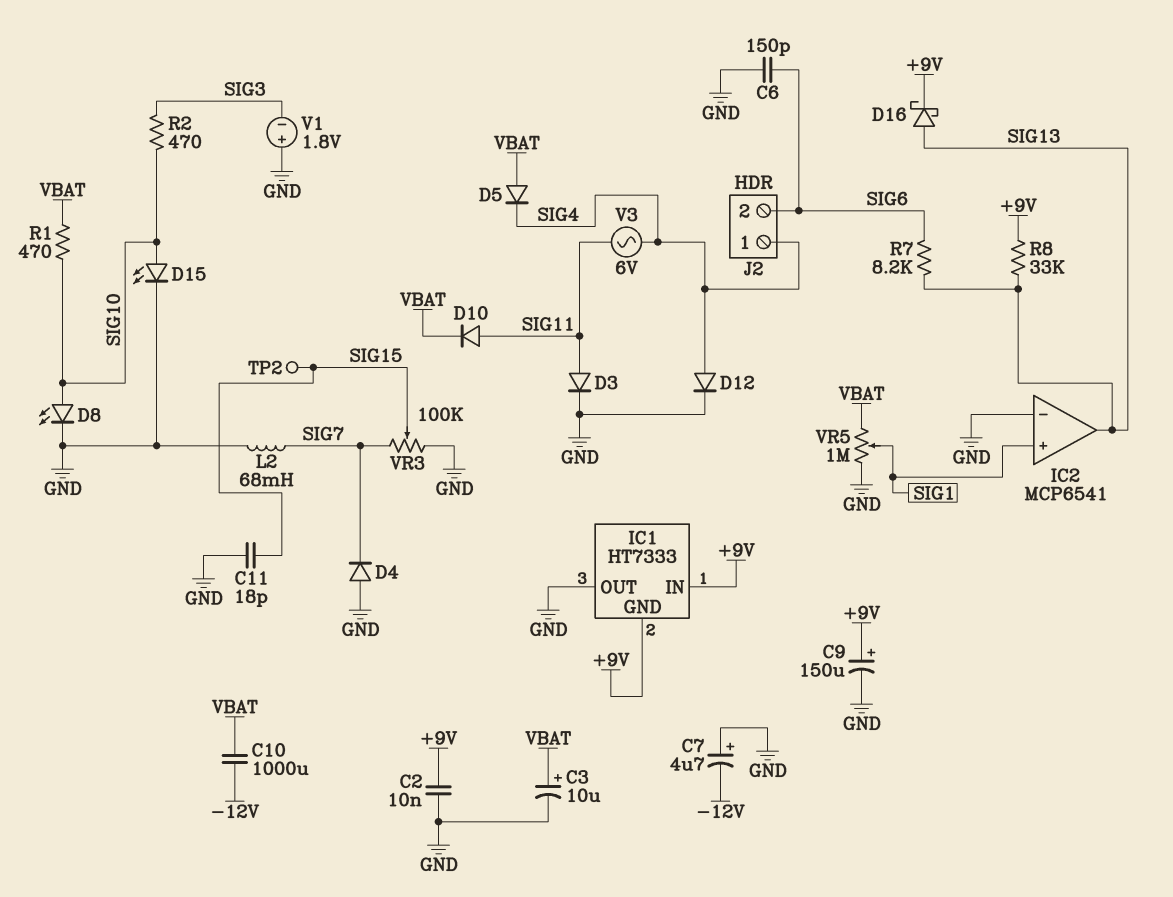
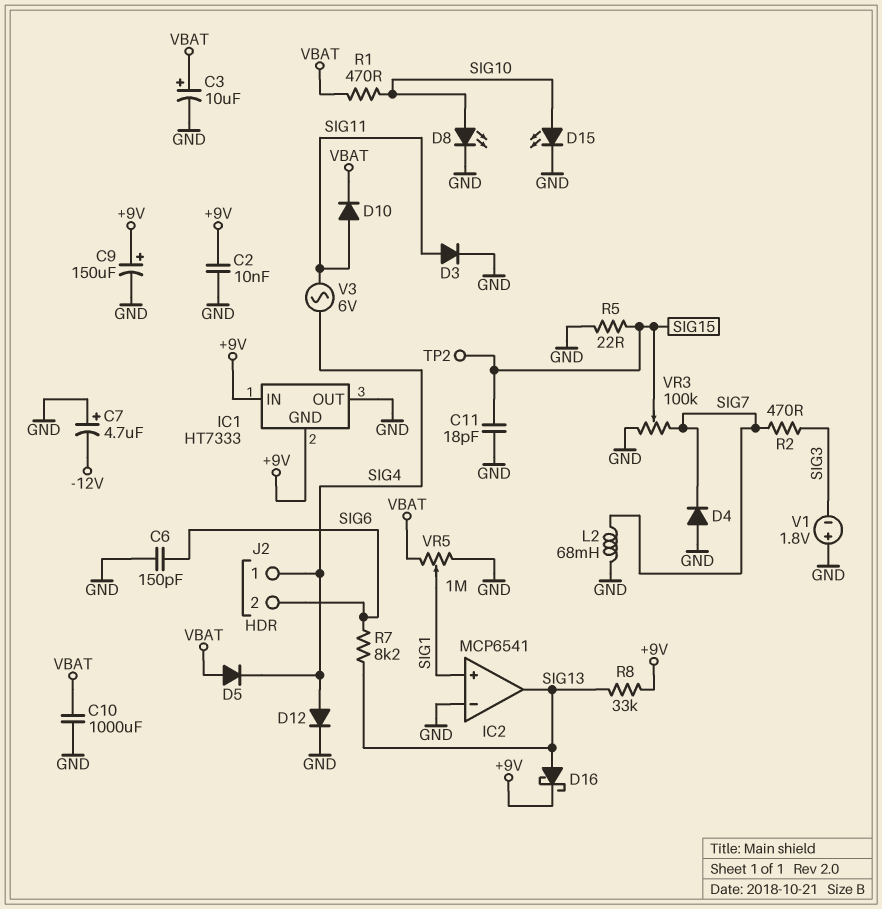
C10: 1000uF (-12V, VBAT) -> 1000uF (GND, VBAT)
R2: 470 (SIG3, SIG10) -> 470 (SIG3, SIG7)
R5: none -> 22 (GND, SIG15)

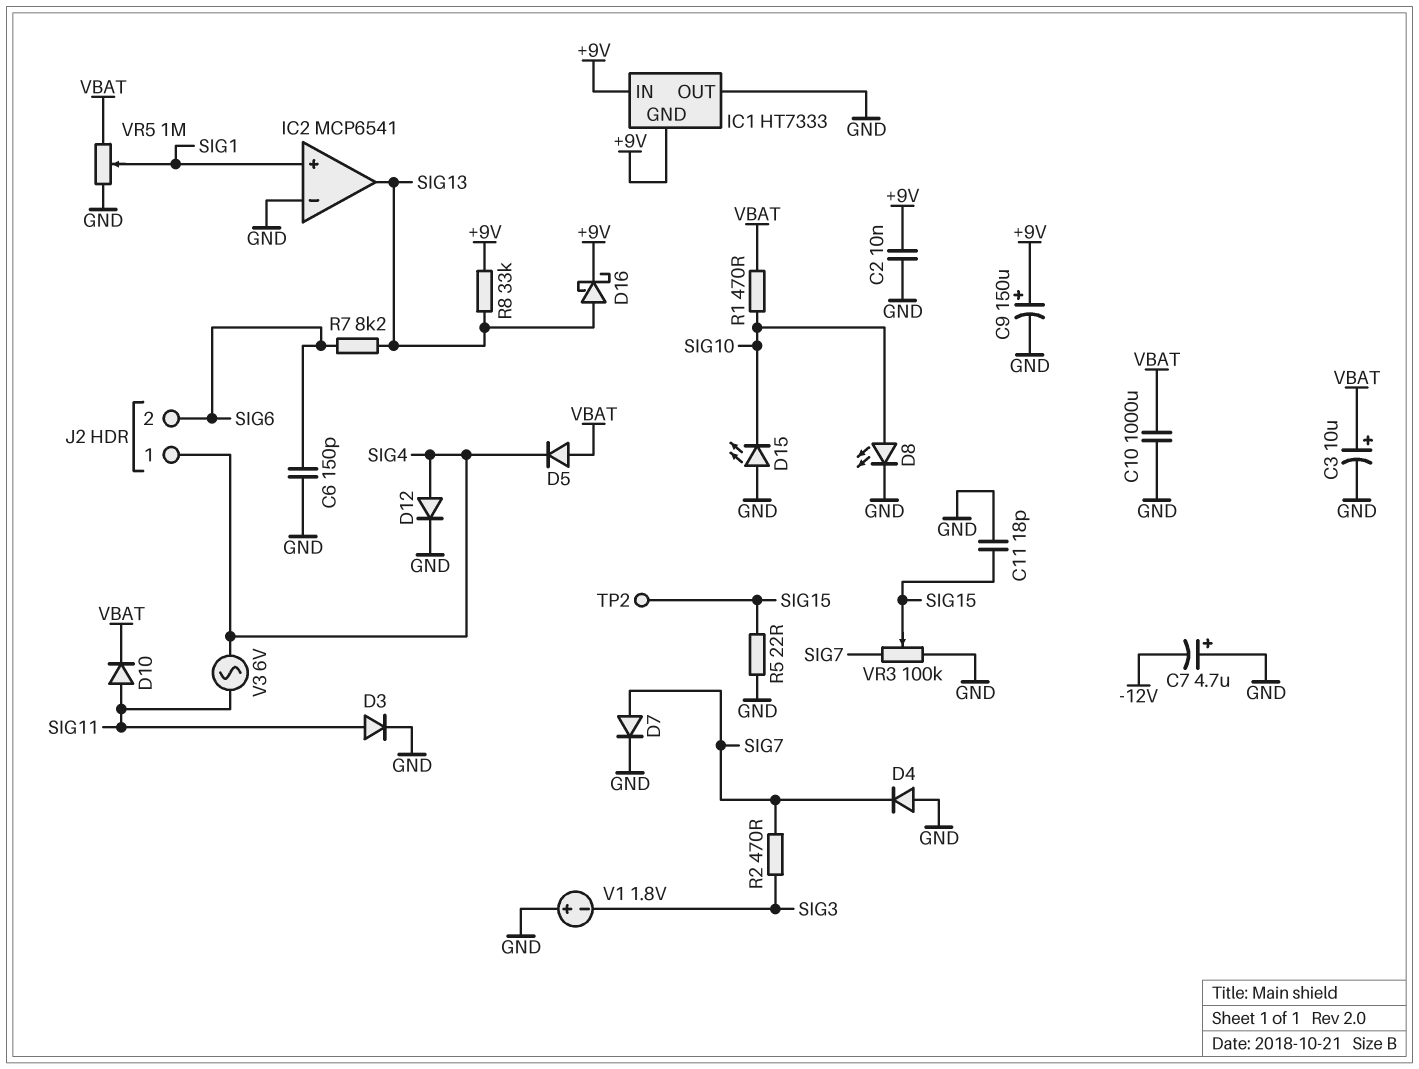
D7: none -> diode (A SIG7, K GND)
D15: LED (A SIG10, K GND) -> LED (A GND, K SIG10)
L2: 68mH (GND, SIG7) -> none

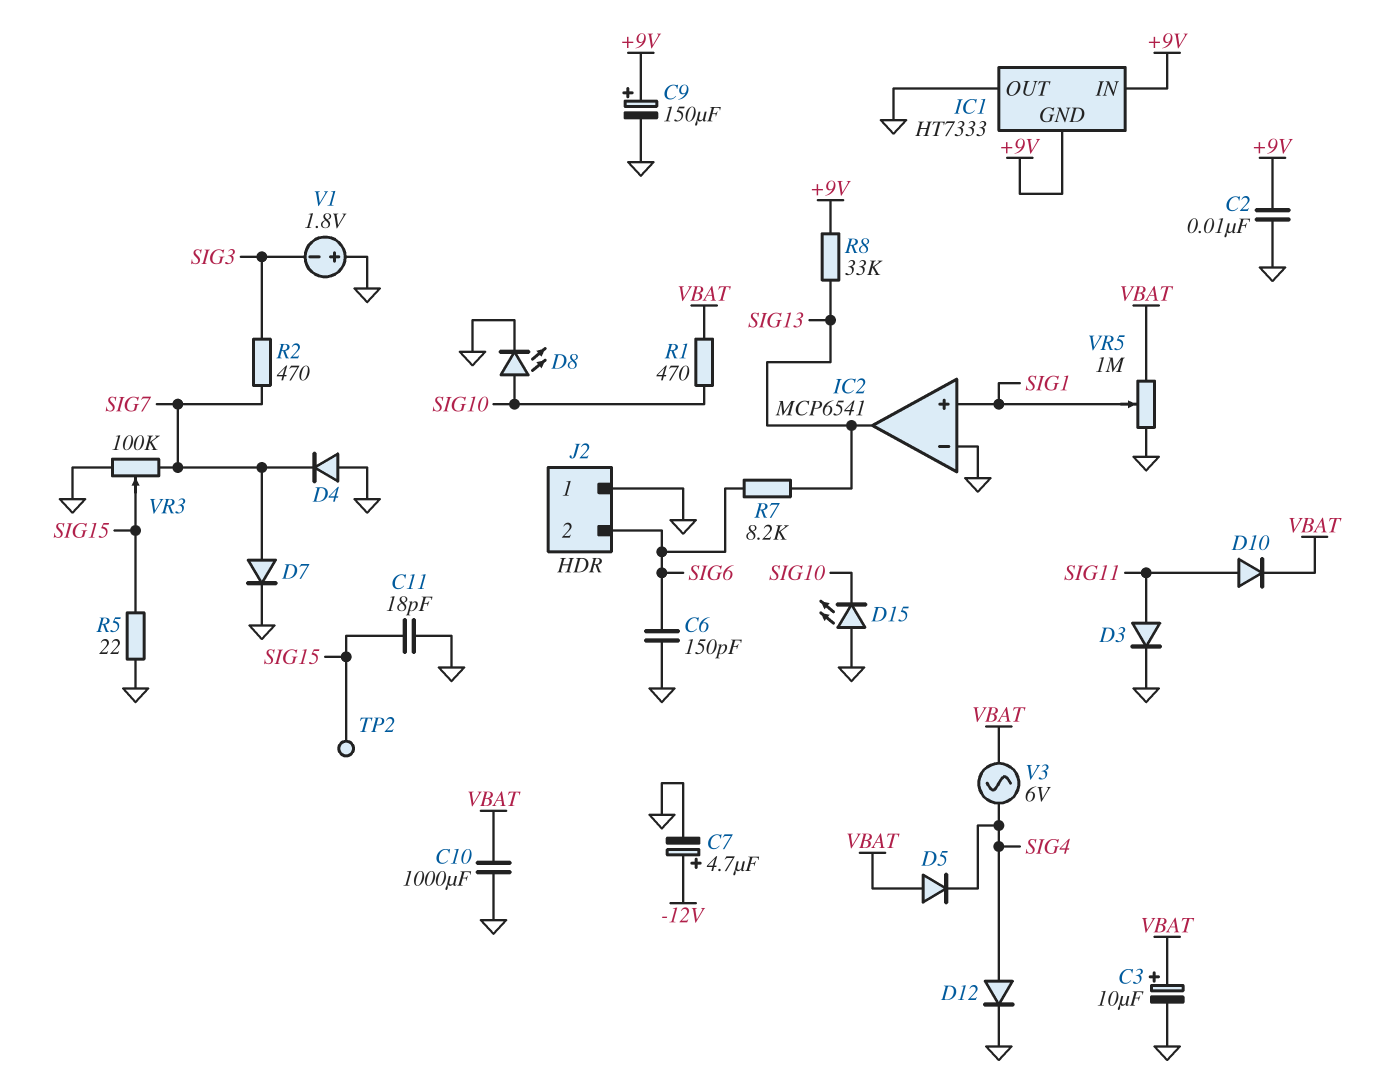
C7: 4.7uF (plus GND, minus -12V) -> 4.7uF (plus -12V, minus GND)
D16: schottky (A SIG13, K +9V) -> none
J2 pin 1: SIG4 -> GND
V3: AC 6V (SIG4, SIG11) -> AC 6V (SIG4, VBAT)

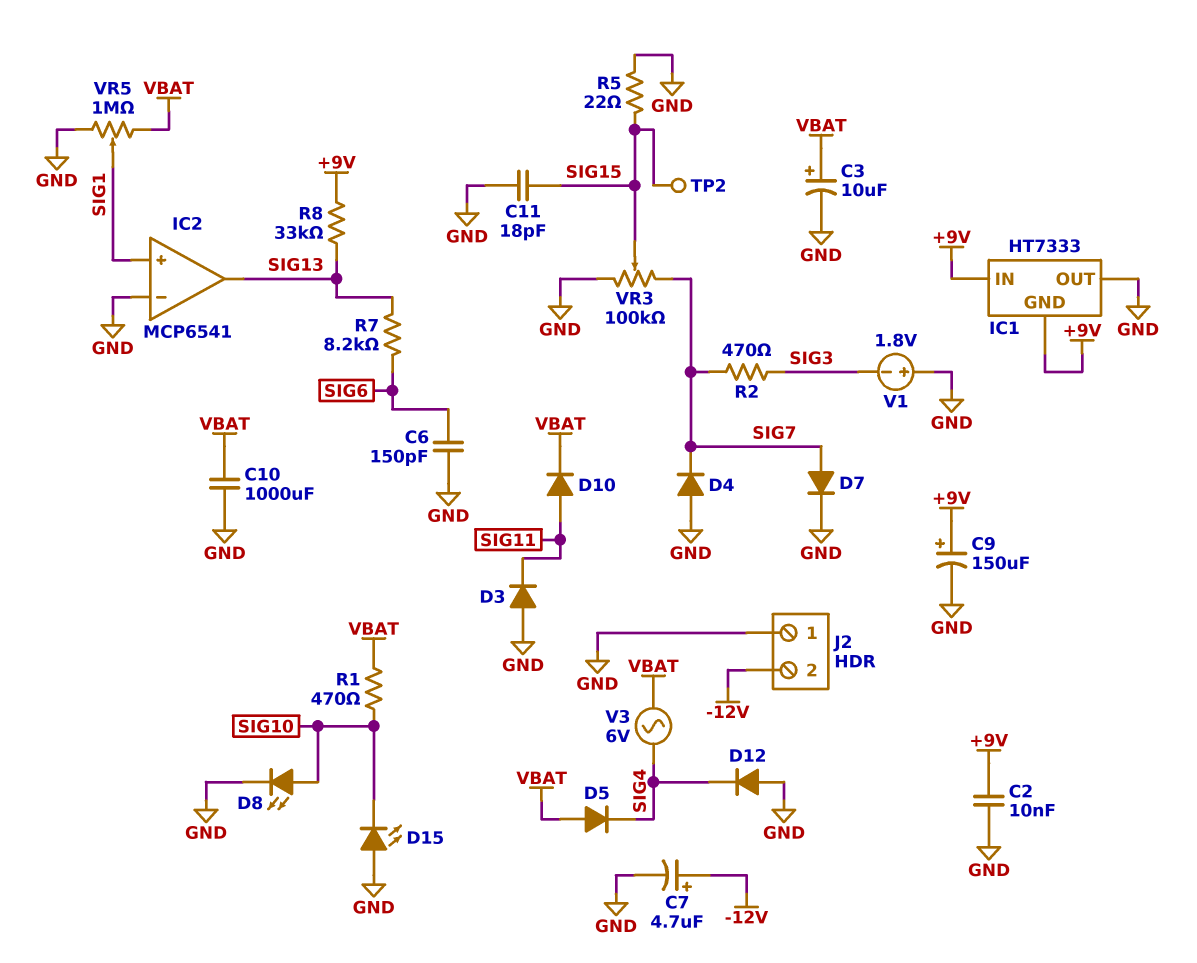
D3: diode (A SIG11, K GND) -> diode (A GND, K SIG11)
D12: diode (A SIG4, K GND) -> diode (A GND, K SIG4)
J2 pin 2: SIG6 -> -12V

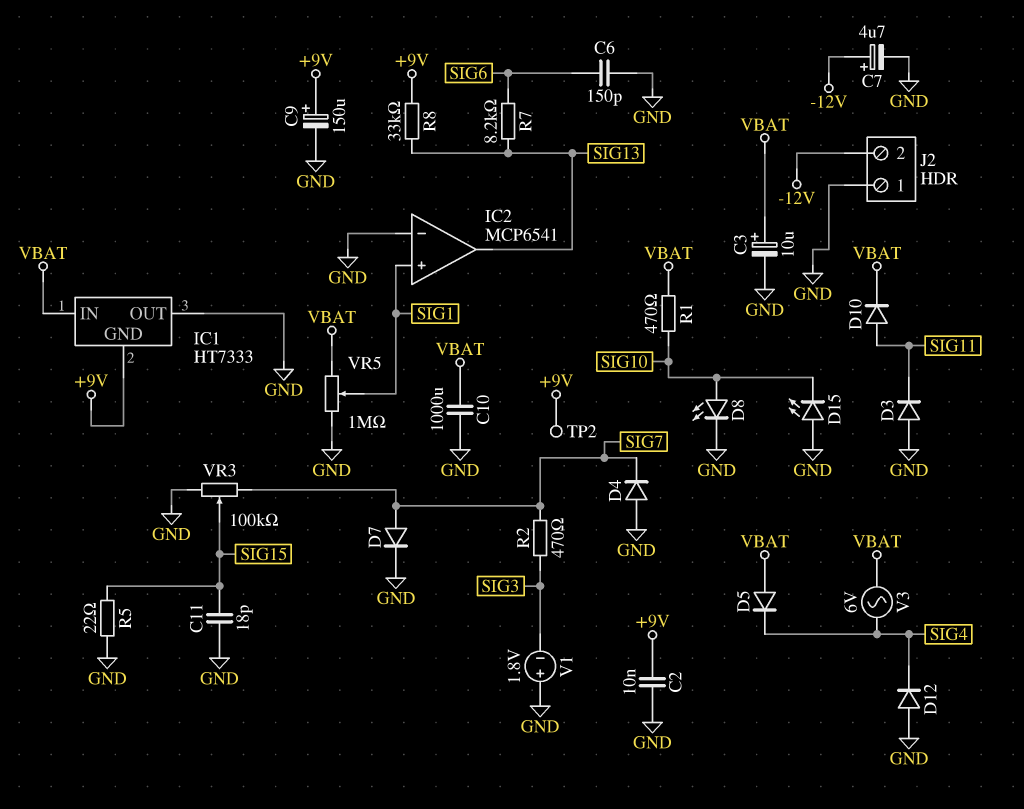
IC1 pin IN: +9V -> VBAT
TP2: test point (SIG15) -> test point (+9V)

